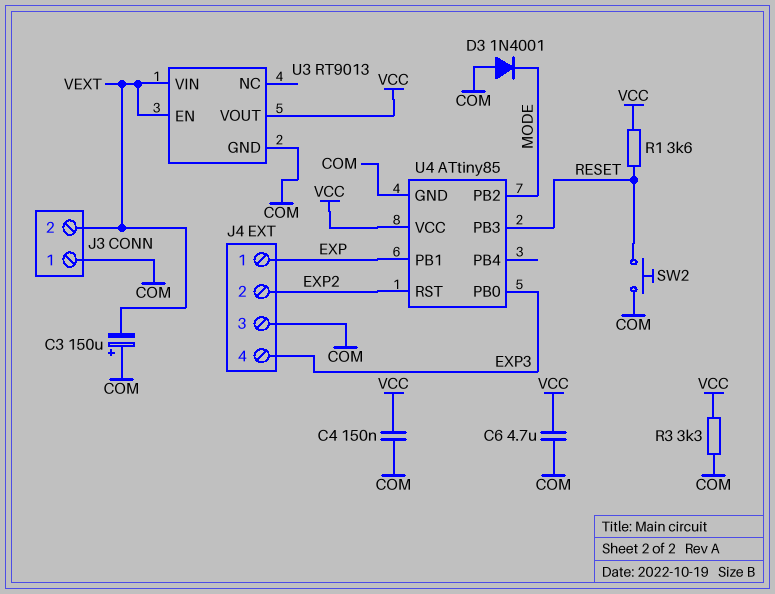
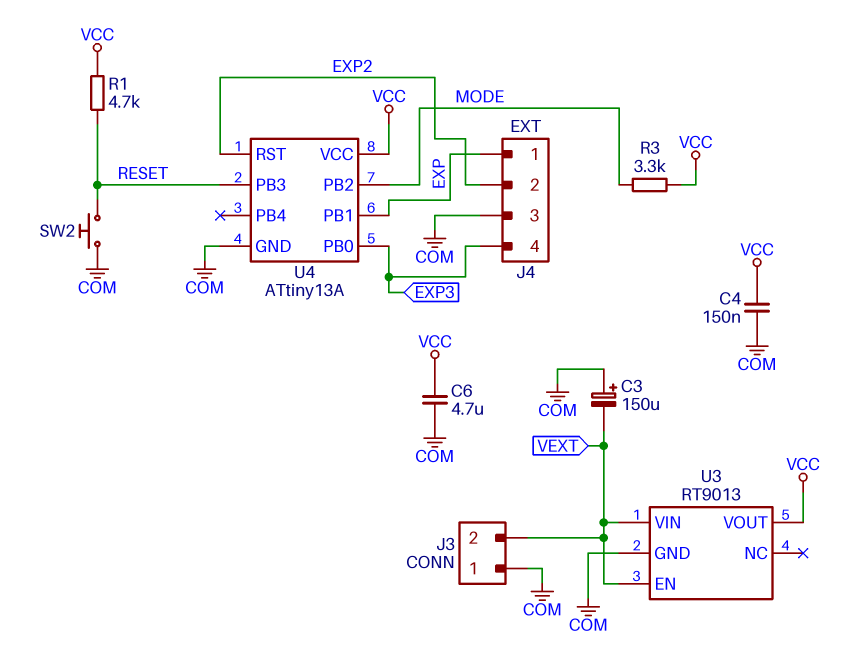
D3: diode 1N4001 (A COM, K MODE) -> none
R1: 3.6k (RESET, VCC) -> 4.7k (RESET, VCC)
R3: 3.3k (COM, VCC) -> 3.3k (MODE, VCC)
U4: ATtiny85 -> ATtiny13A

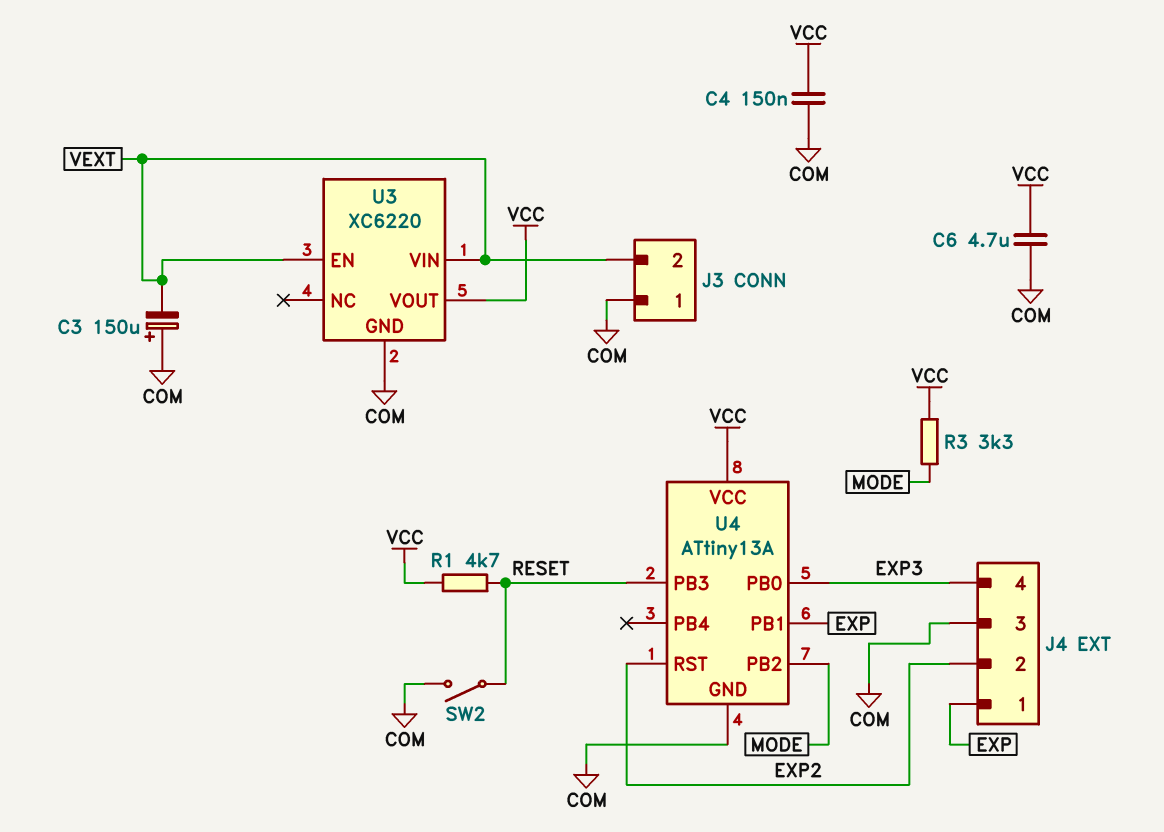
SW2: button (COM, RESET) -> switch (COM, RESET)
U3: RT9013 -> XC6220

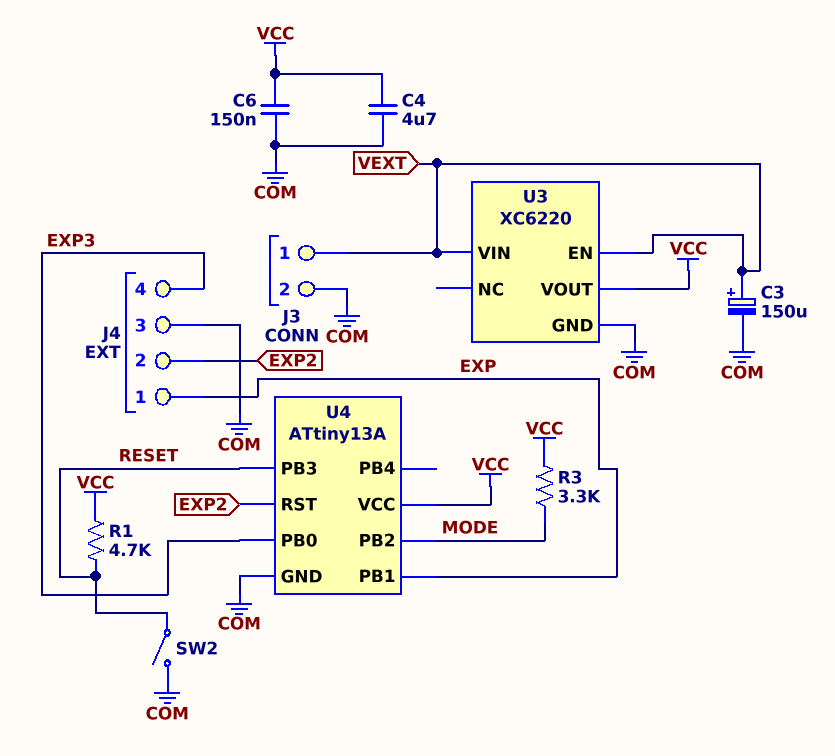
C3: 150uF (plus COM, minus VEXT) -> 150uF (plus VEXT, minus COM)
C4: 150nF (COM, VCC) -> 4.7uF (COM, VCC)
C6: 4.7uF (COM, VCC) -> 150nF (COM, VCC)
J3 pin 1: COM -> VEXT
J3 pin 2: VEXT -> COM

